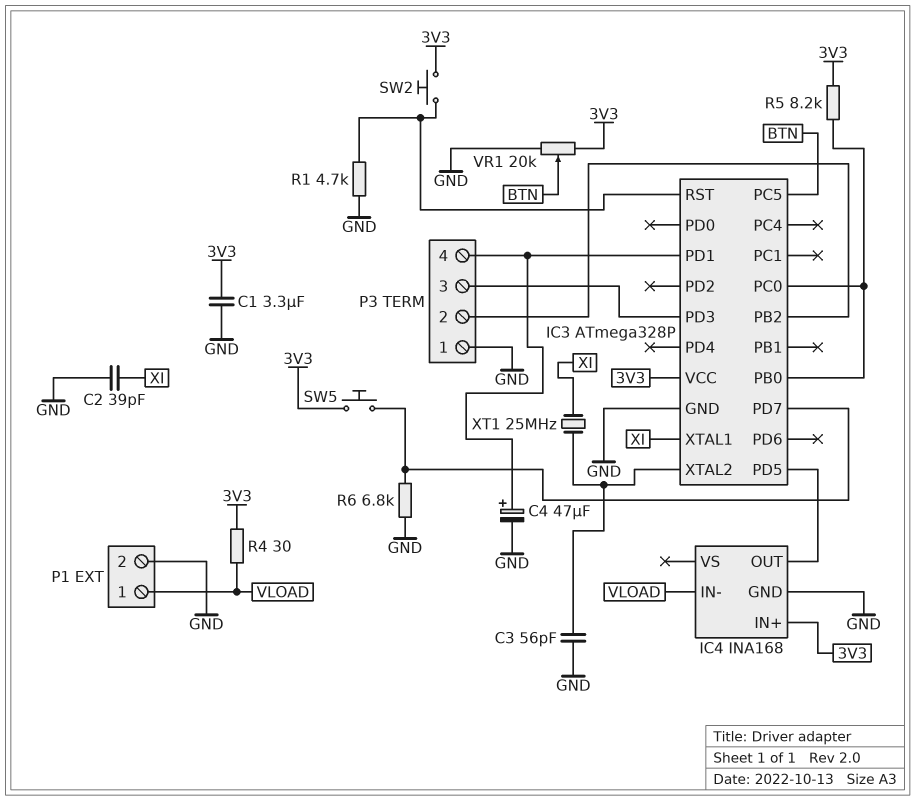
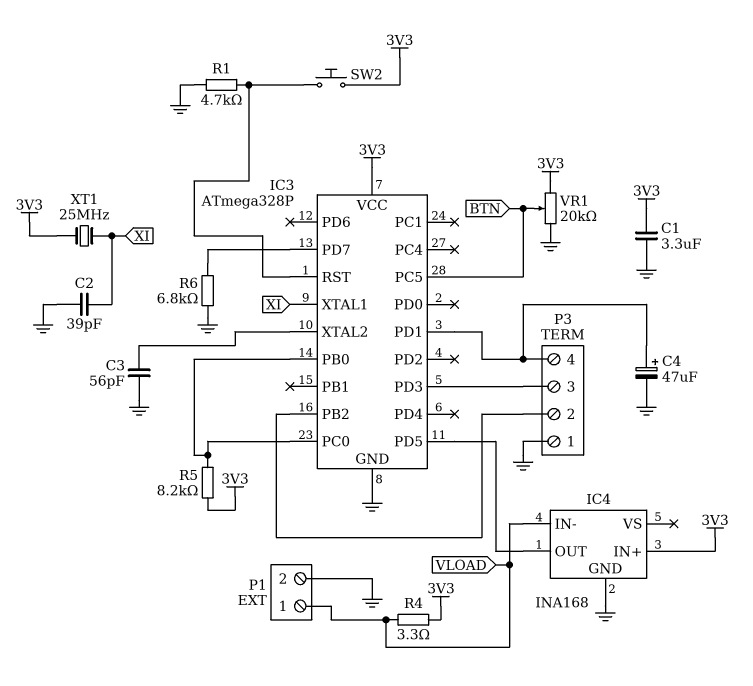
R4: 30 (3V3, VLOAD) -> 3.3 (3V3, VLOAD)
SW5: button (3V3, IC3/PD7) -> none
XT1: 25MHz (IC3/XTAL2, XI) -> 25MHz (3V3, XI)

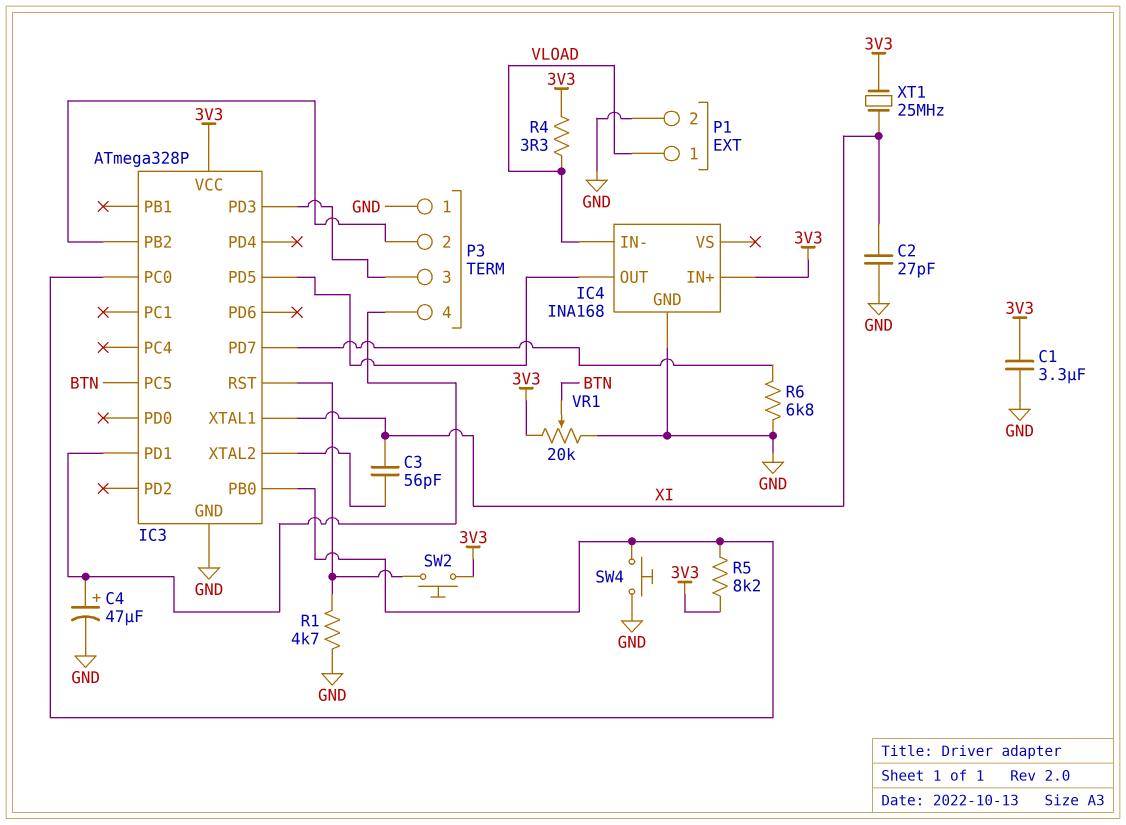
C2: 39pF (GND, XI) -> 27pF (GND, XI)
C3: 56pF (GND, IC3/XTAL2) -> 56pF (IC3/XTAL2, XI)
SW4: none -> button (GND, IC3/PB0)

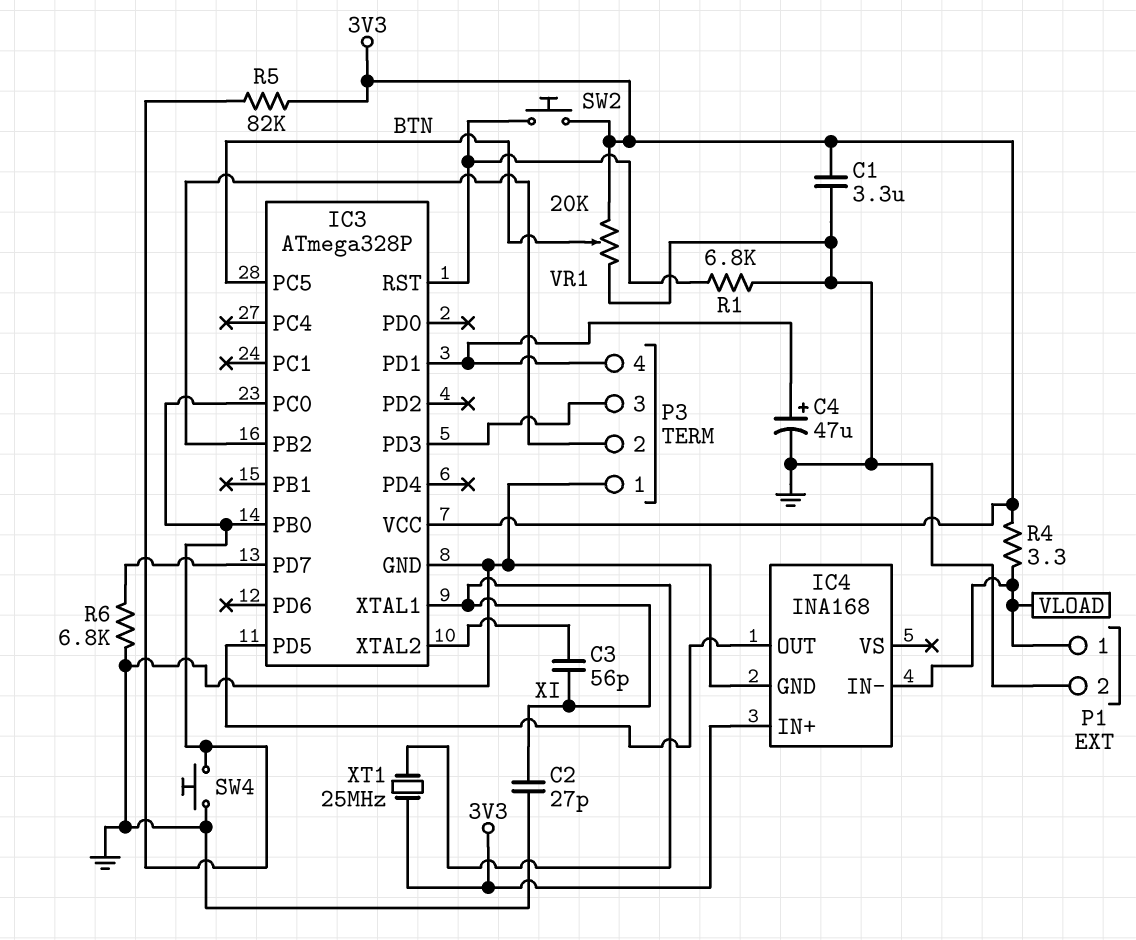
R1: 4.7k (GND, IC3/RST) -> 6.8k (GND, IC3/RST)
R5: 8.2k (3V3, IC3/PB0) -> 82k (3V3, IC3/PB0)

